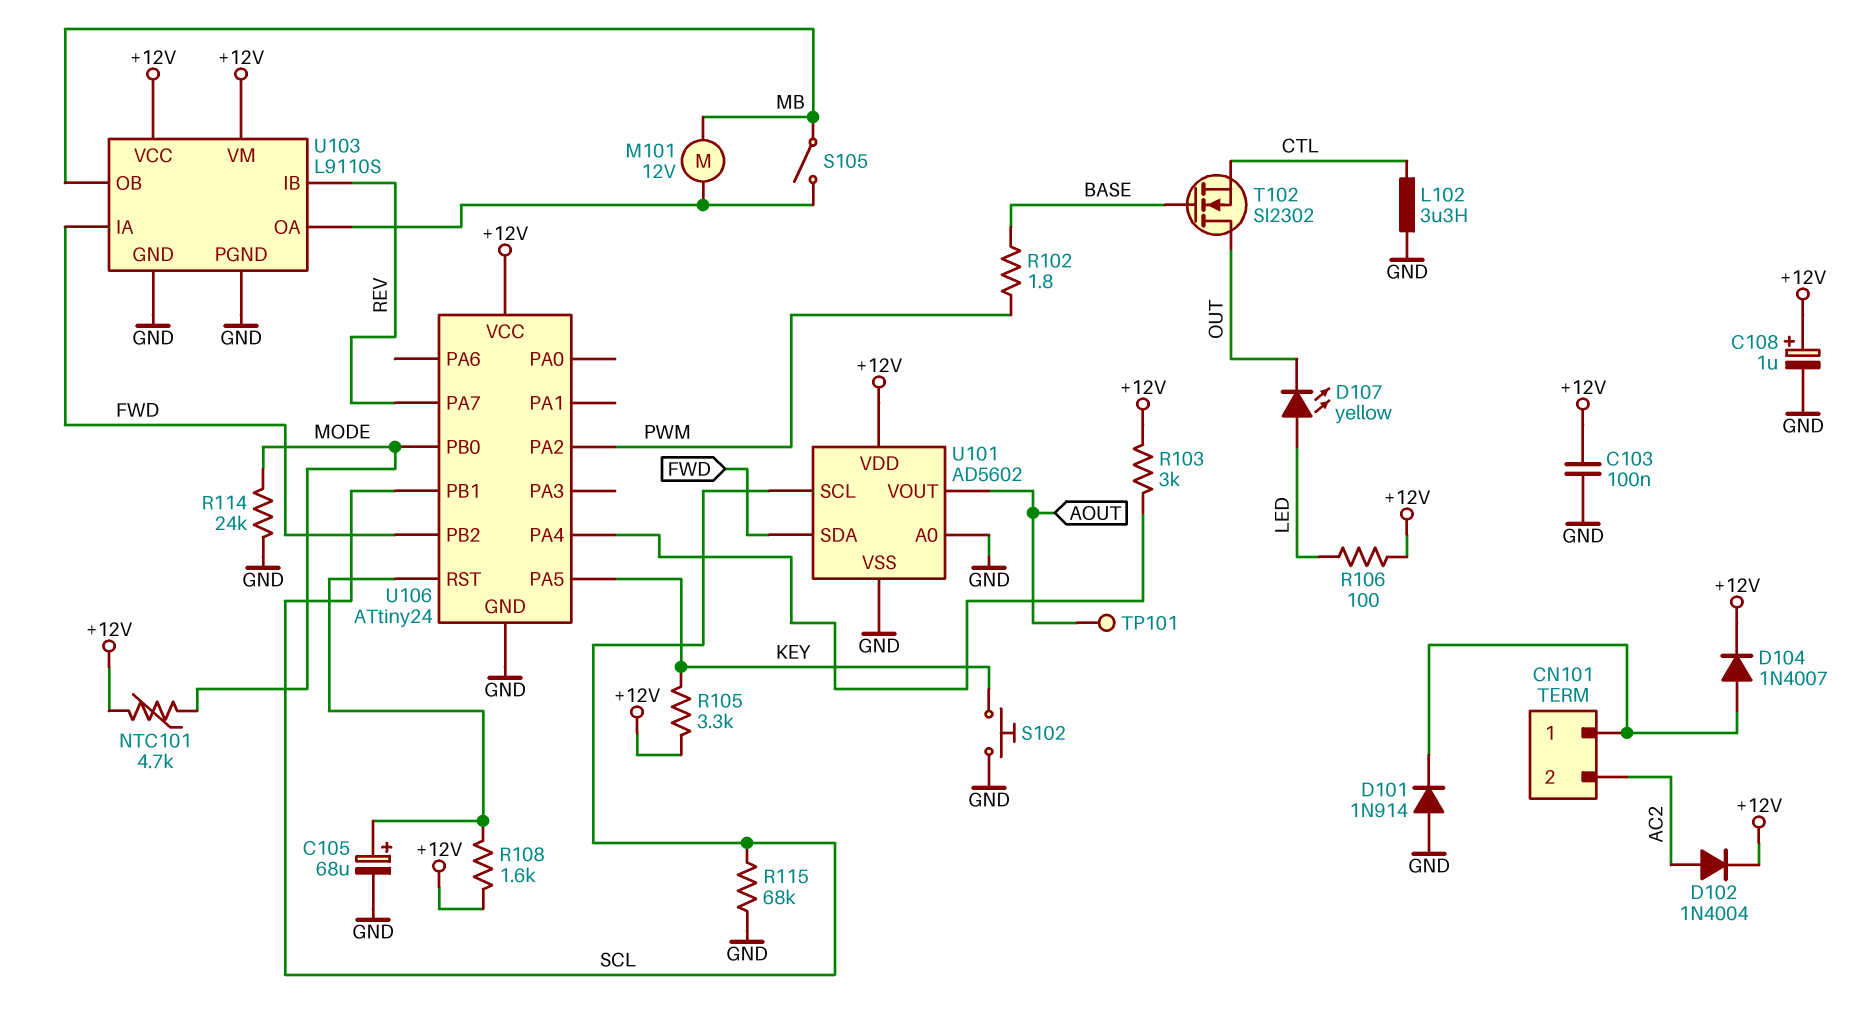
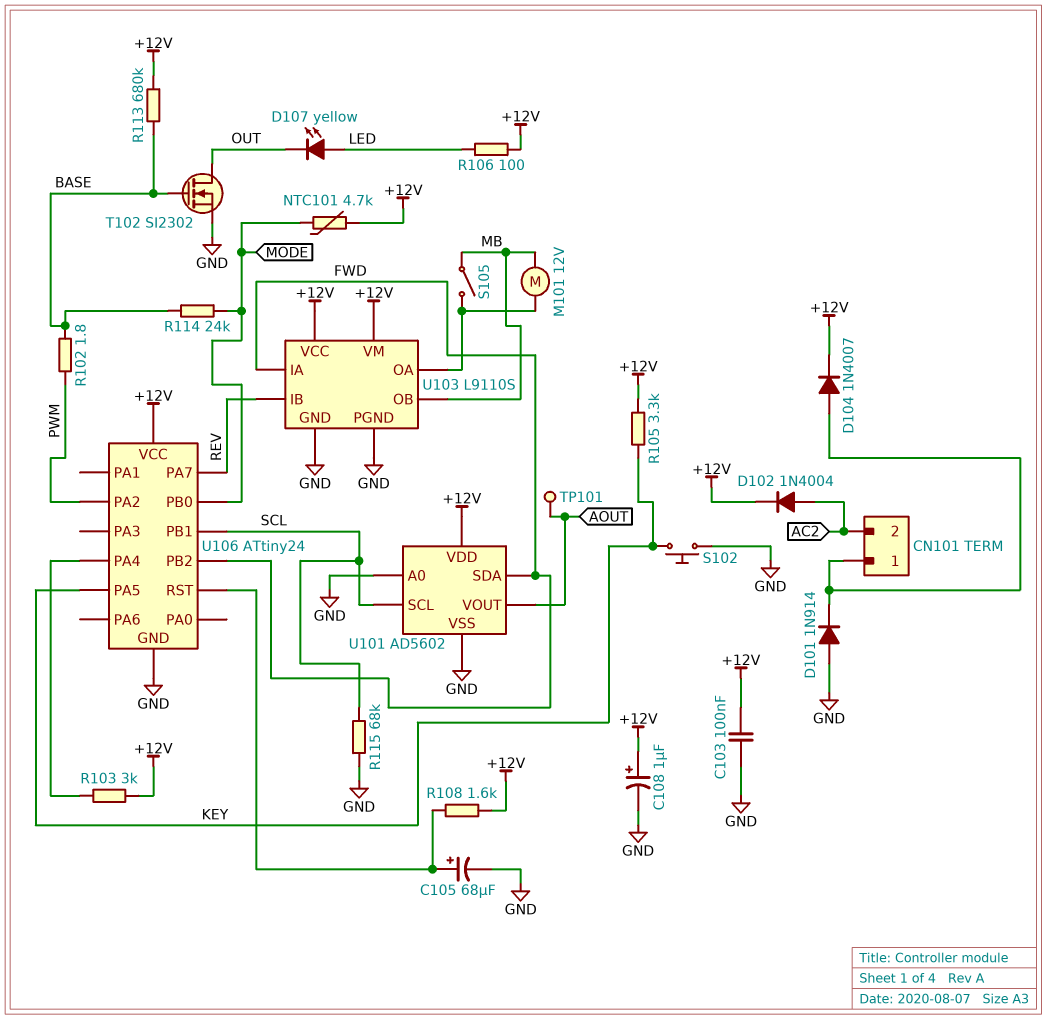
L102: 3.3uH (CTL, GND) -> none
R113: none -> 680k (+12V, BASE)
R114: 24k (GND, MODE) -> 24k (BASE, MODE)
T102: NMOS SI2302 (G BASE, D OUT, S CTL) -> NMOS SI2302 (G BASE, D OUT, S GND)

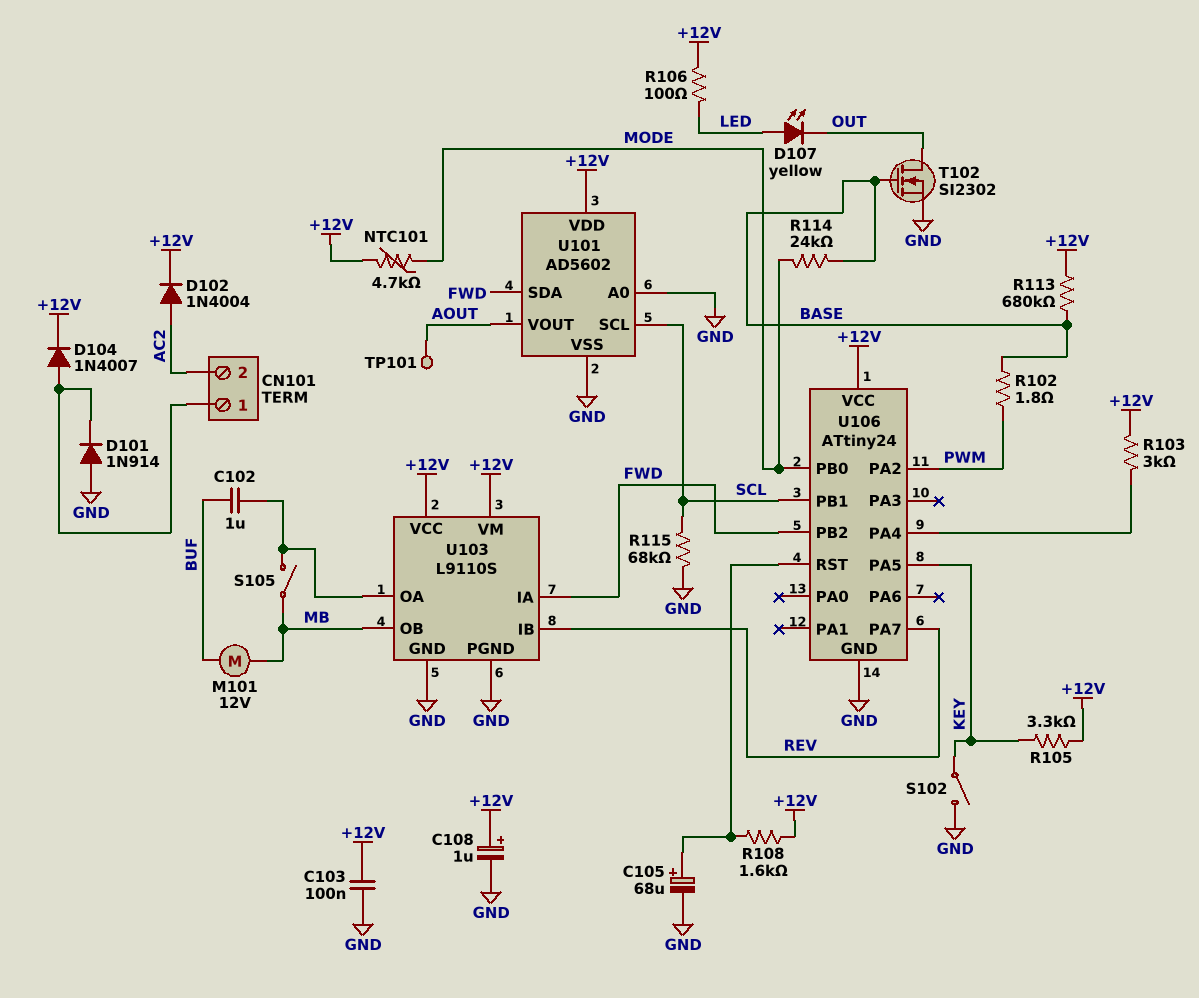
C102: none -> 1uF (BUF, U103/OA)
M101: motor 12V (MB, U103/OA) -> motor 12V (BUF, MB)
S102: button (GND, KEY) -> switch (GND, KEY)

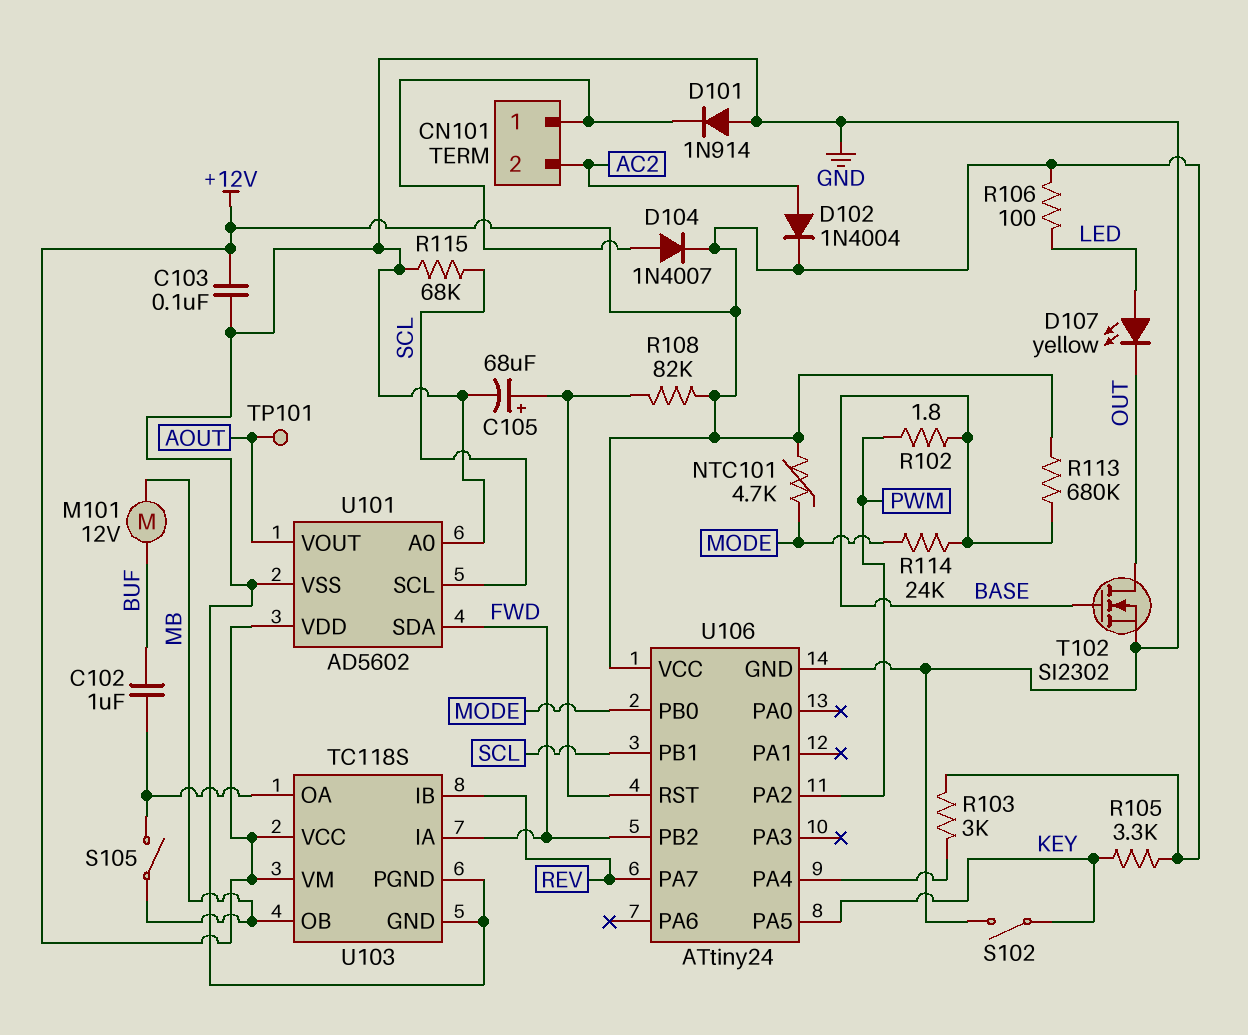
C108: 1uF (plus +12V, minus GND) -> none
R108: 1.6k (+12V, U106/RST) -> 82k (+12V, U106/RST)
U103: L9110S -> TC118S

